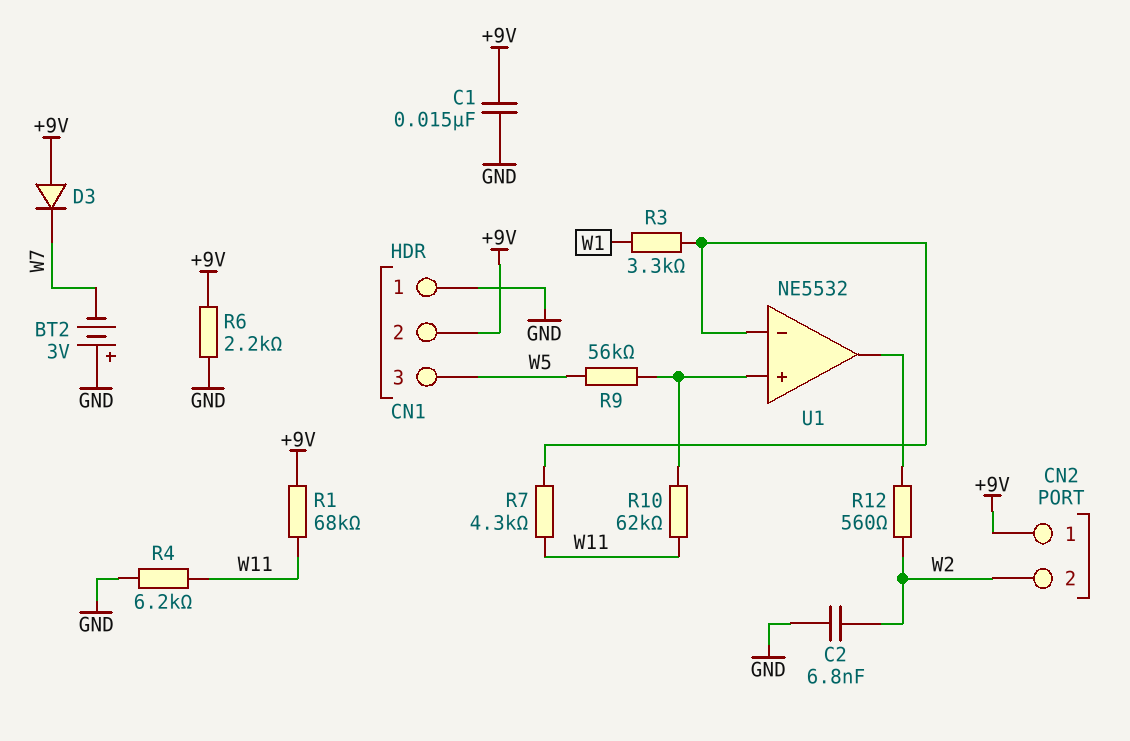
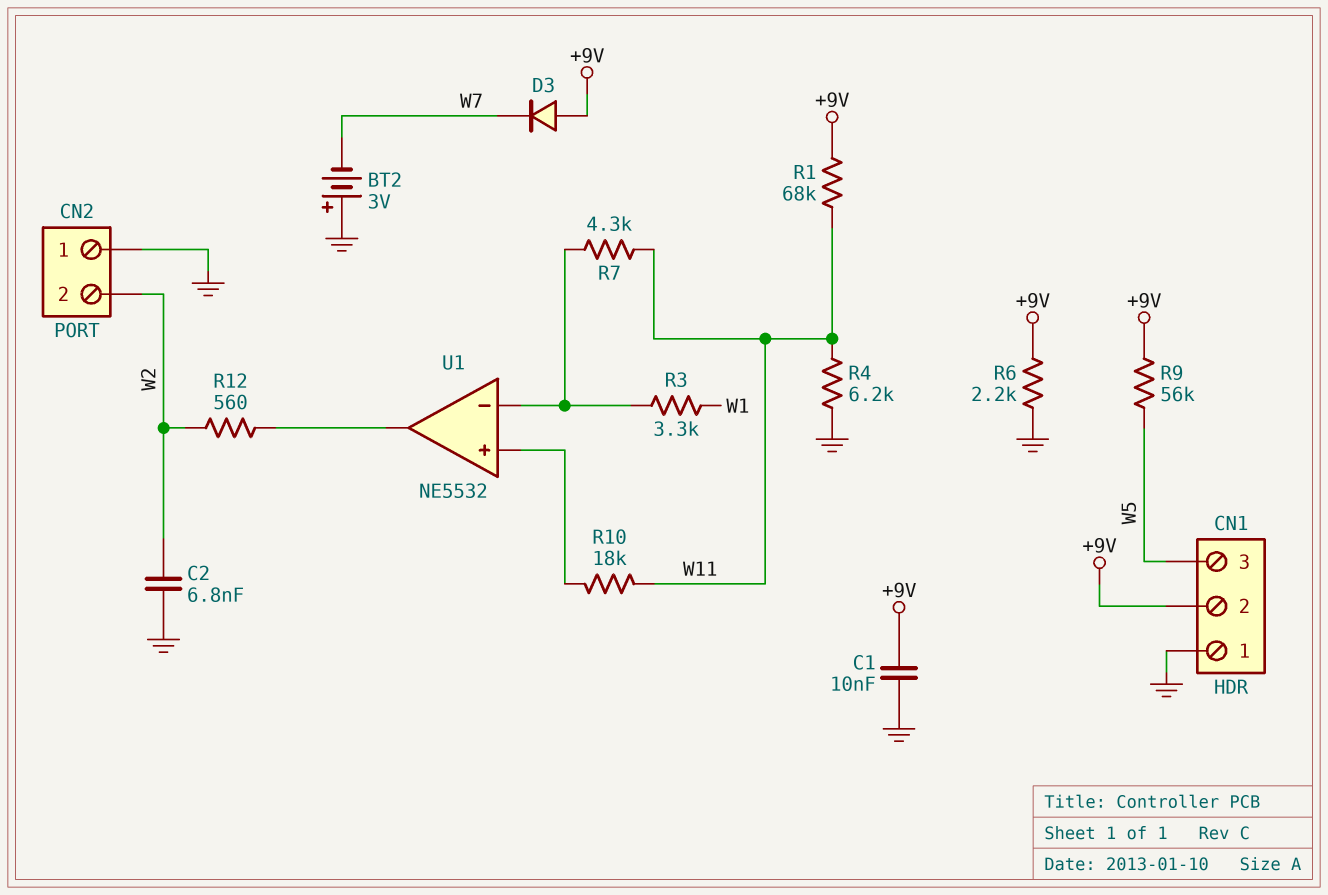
C1: 15nF (+9V, GND) -> 10nF (+9V, GND)
CN2 pin 1: +9V -> GND
R9: 56k (U1/in+, W5) -> 56k (+9V, W5)
R10: 62k (U1/in+, W11) -> 18k (U1/in+, W11)

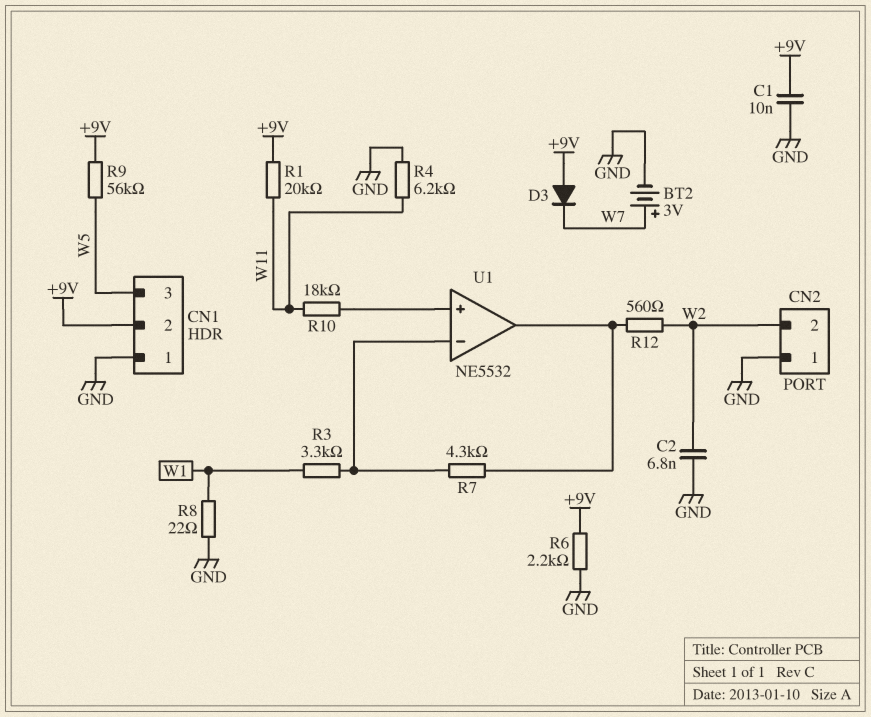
BT2: 3V (plus GND, minus W7) -> 3V (plus W7, minus GND)
R1: 68k (+9V, W11) -> 20k (+9V, W11)
R7: 4.3k (U1/in-, W11) -> 4.3k (U1/in-, U1/out)
R8: none -> 22 (GND, W1)

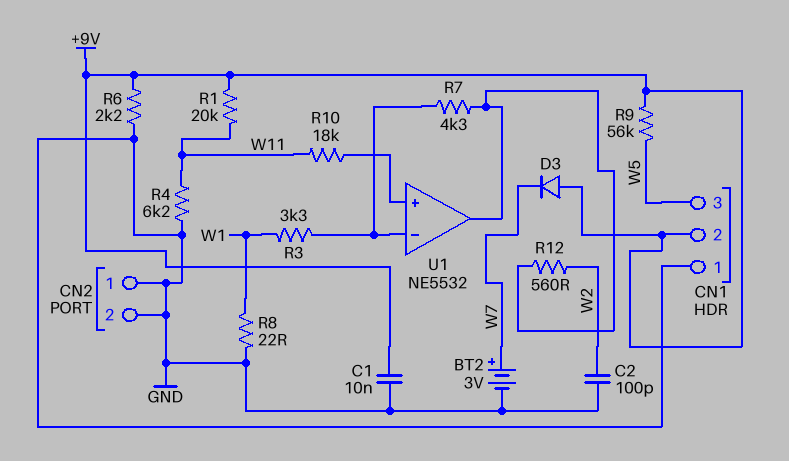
C2: 6.8nF (GND, W2) -> 100pF (GND, W2)
CN2 pin 2: W2 -> GND

